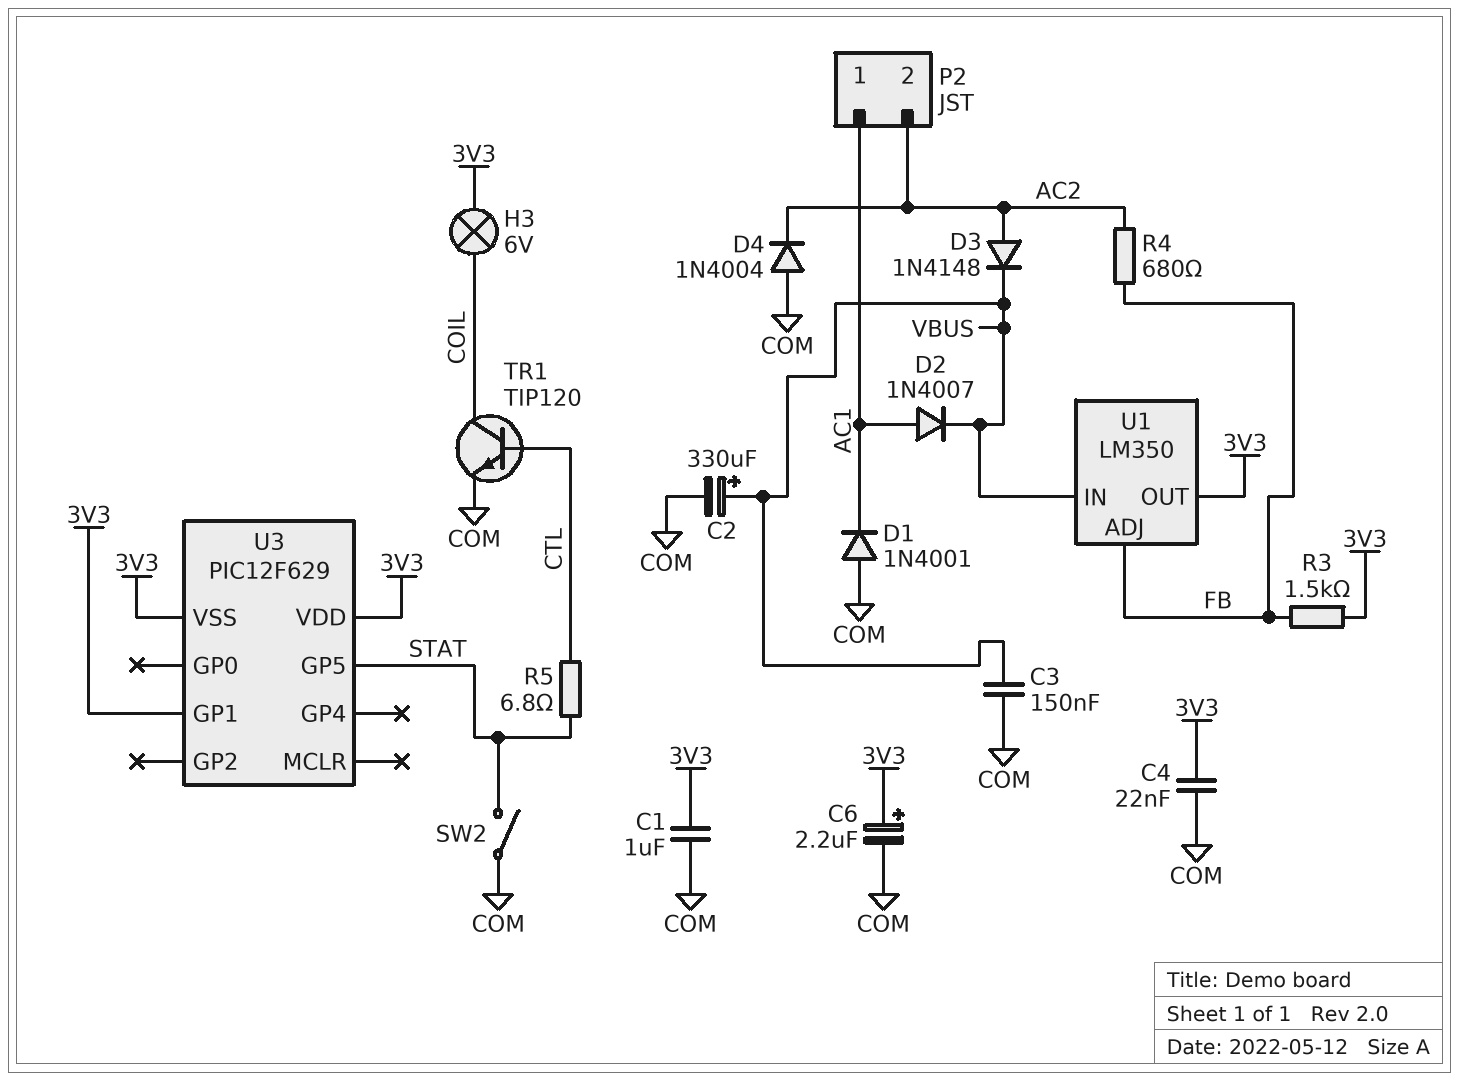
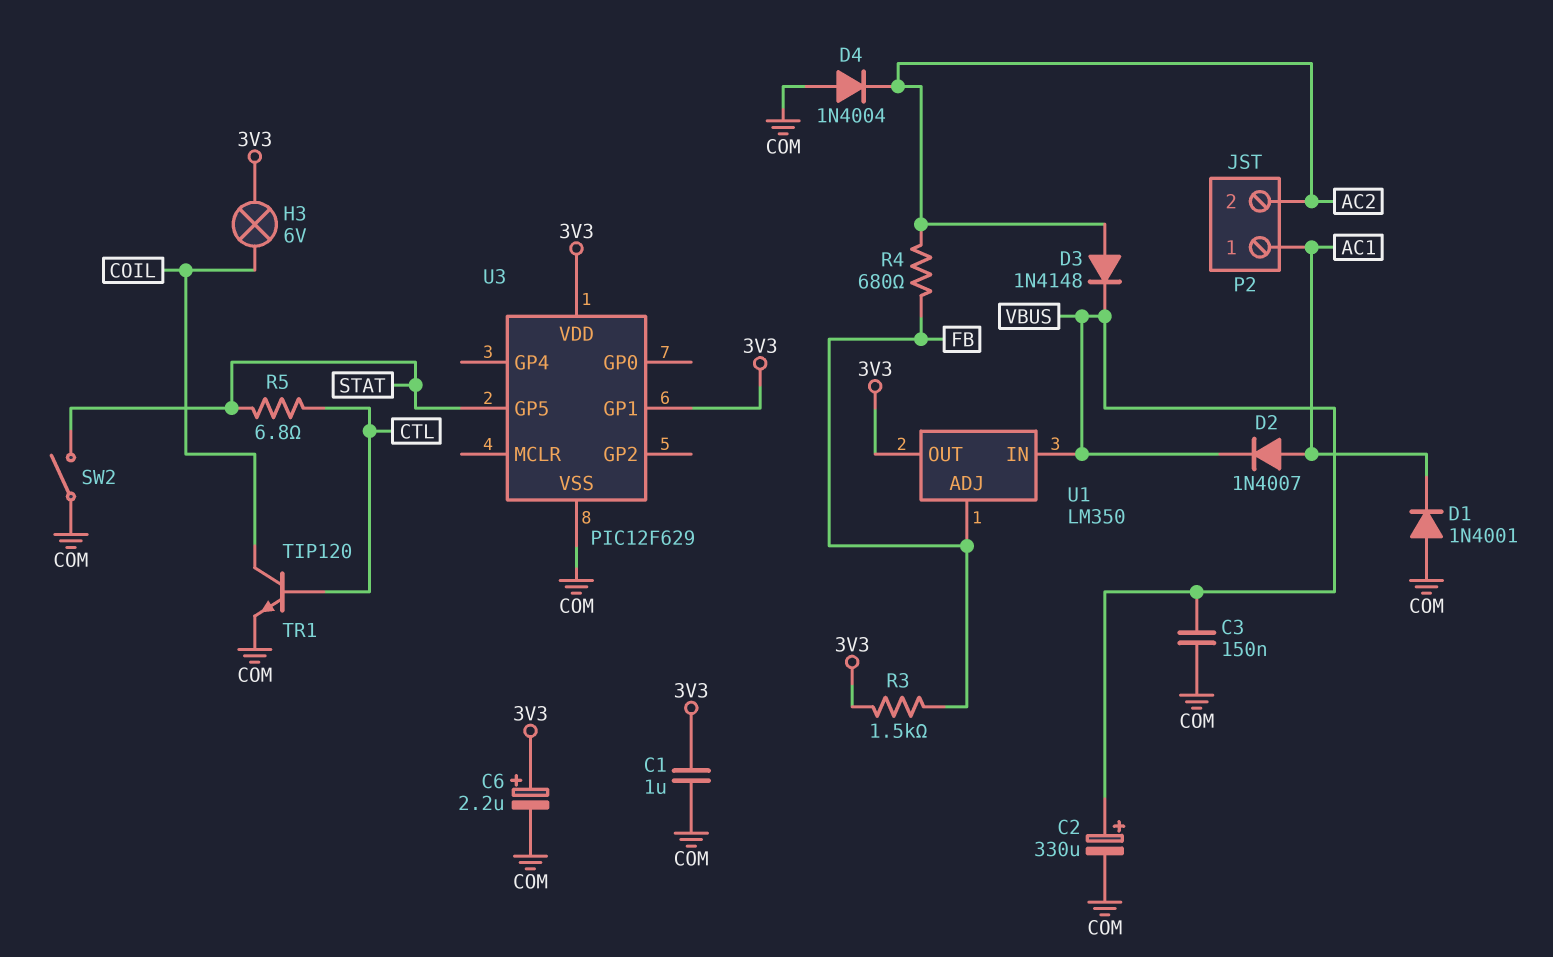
C4: 22nF (3V3, COM) -> none
U3 pin VSS: 3V3 -> COM

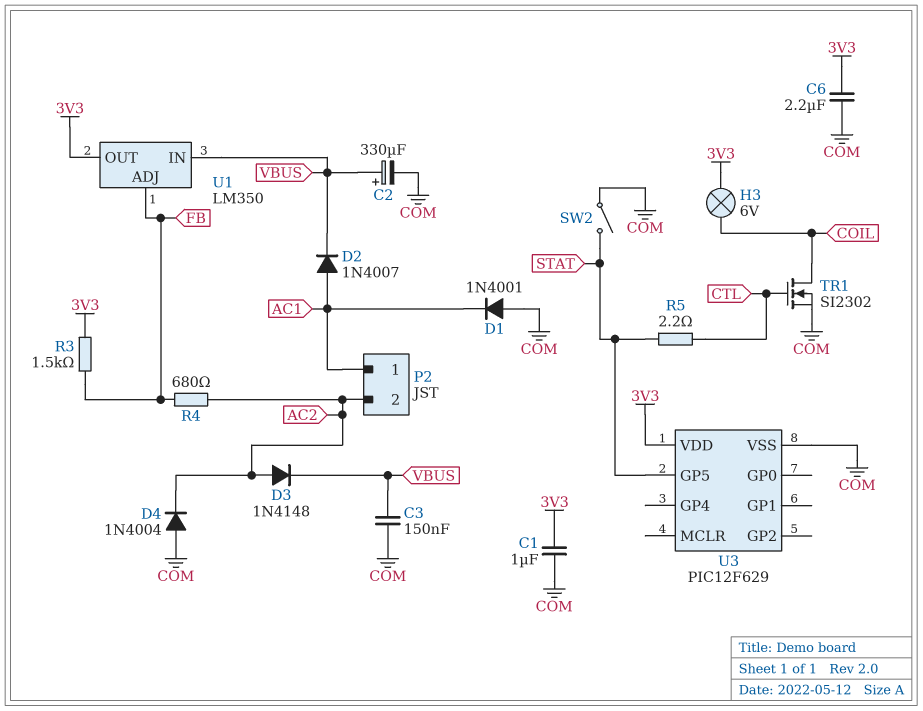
C6: 2.2uF (plus 3V3, minus COM) -> 2.2uF (3V3, COM)
R5: 6.8 (CTL, STAT) -> 2.2 (CTL, STAT)
TR1: NPN TIP120 (B CTL, C COIL, E COM) -> NMOS SI2302 (G CTL, D COIL, S COM)
U3 pin GP1: 3V3 -> none

